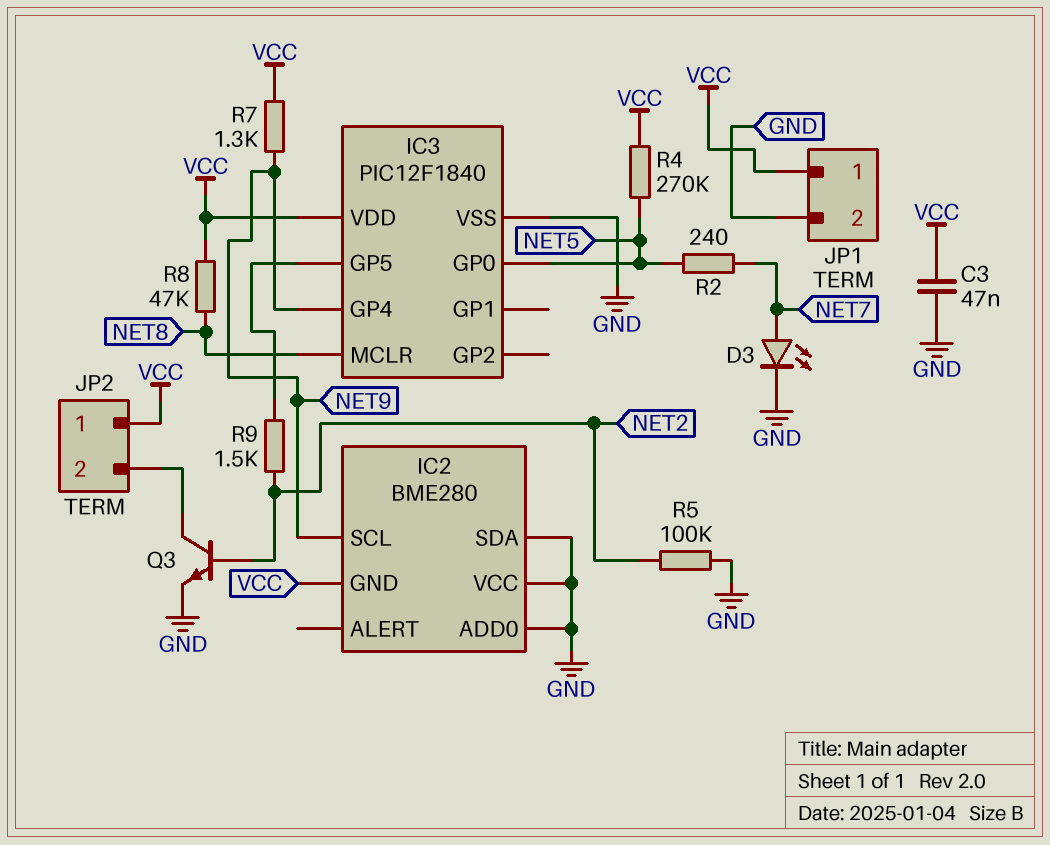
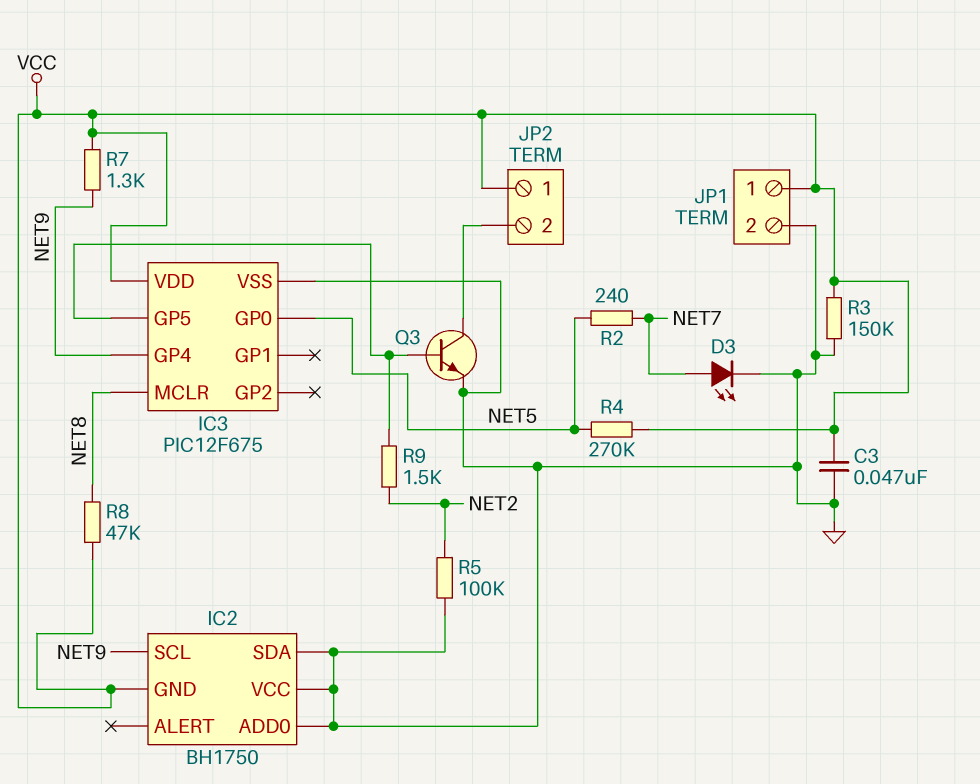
IC2: BME280 -> BH1750
IC3: PIC12F1840 -> PIC12F675
Q3: NPN (B NET2, C JP2/2, E GND) -> NPN (B IC3/GP5, C JP2/2, E GND)
R3: none -> 150k (GND, VCC)

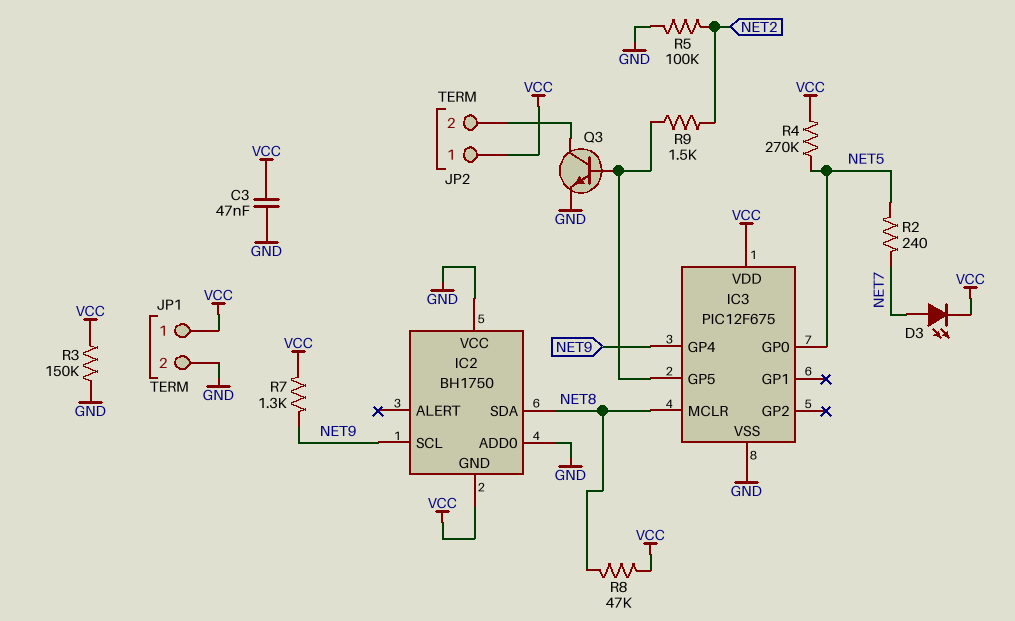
D3: LED (A NET7, K GND) -> LED (A NET7, K VCC)
IC2 pin SDA: GND -> NET8

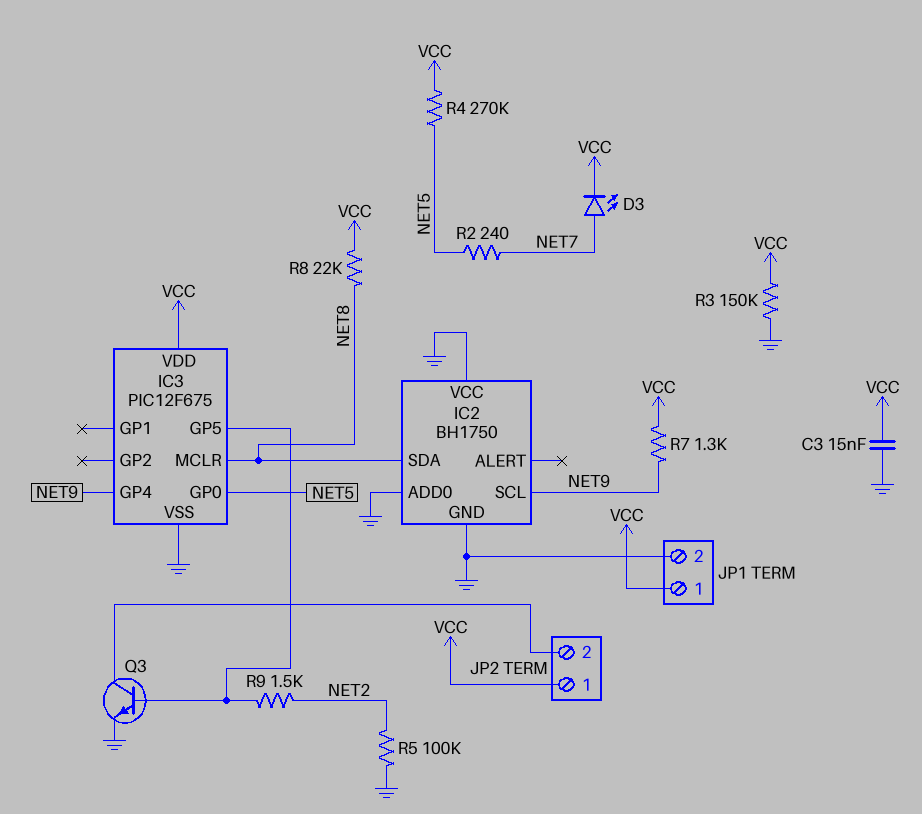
C3: 47nF (GND, VCC) -> 15nF (GND, VCC)
IC2 pin GND: VCC -> GND
R8: 47k (NET8, VCC) -> 22k (NET8, VCC)

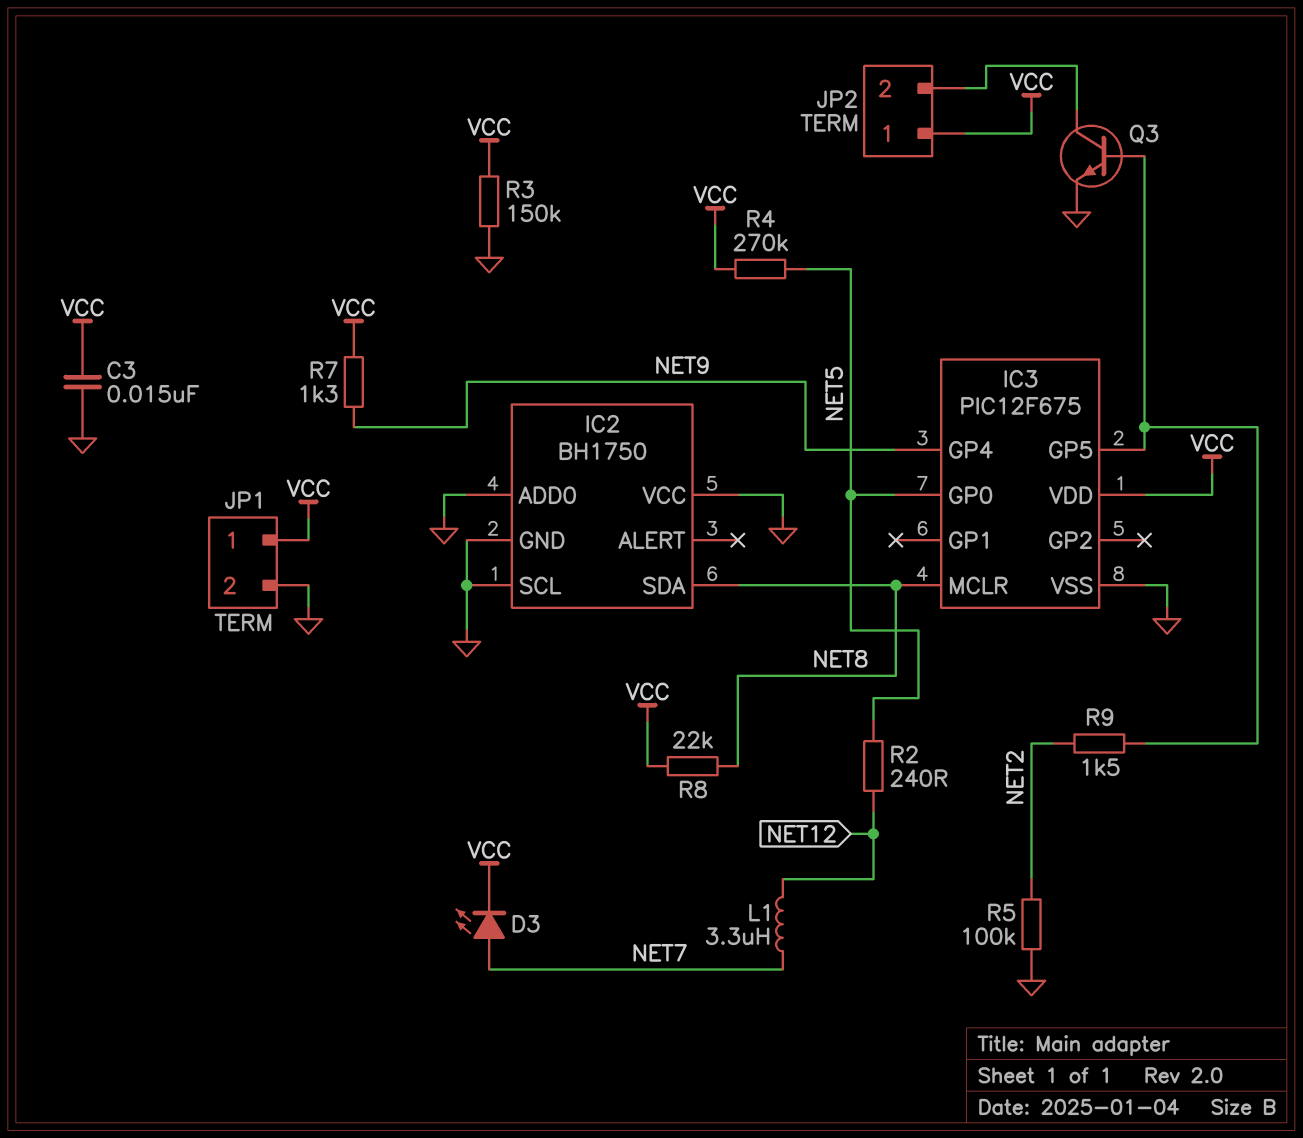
IC2 pin SCL: NET9 -> GND
L1: none -> 3.3uH (NET7, NET12)
R2: 240 (NET5, NET7) -> 240 (NET5, NET12)

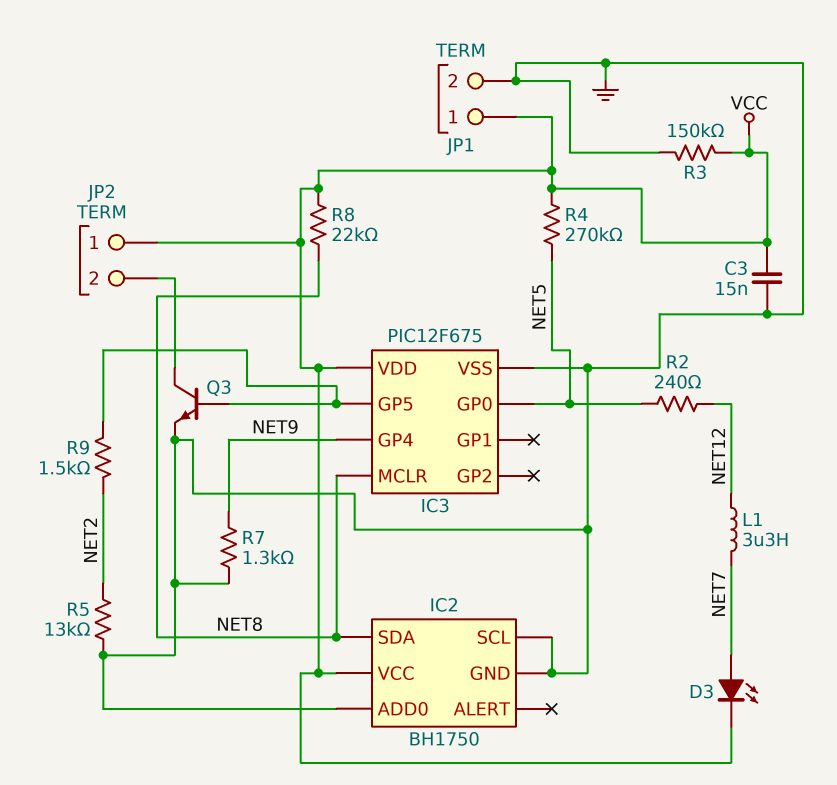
IC2 pin VCC: GND -> VCC
R5: 100k (GND, NET2) -> 13k (GND, NET2)
R7: 1.3k (NET9, VCC) -> 1.3k (GND, NET9)

